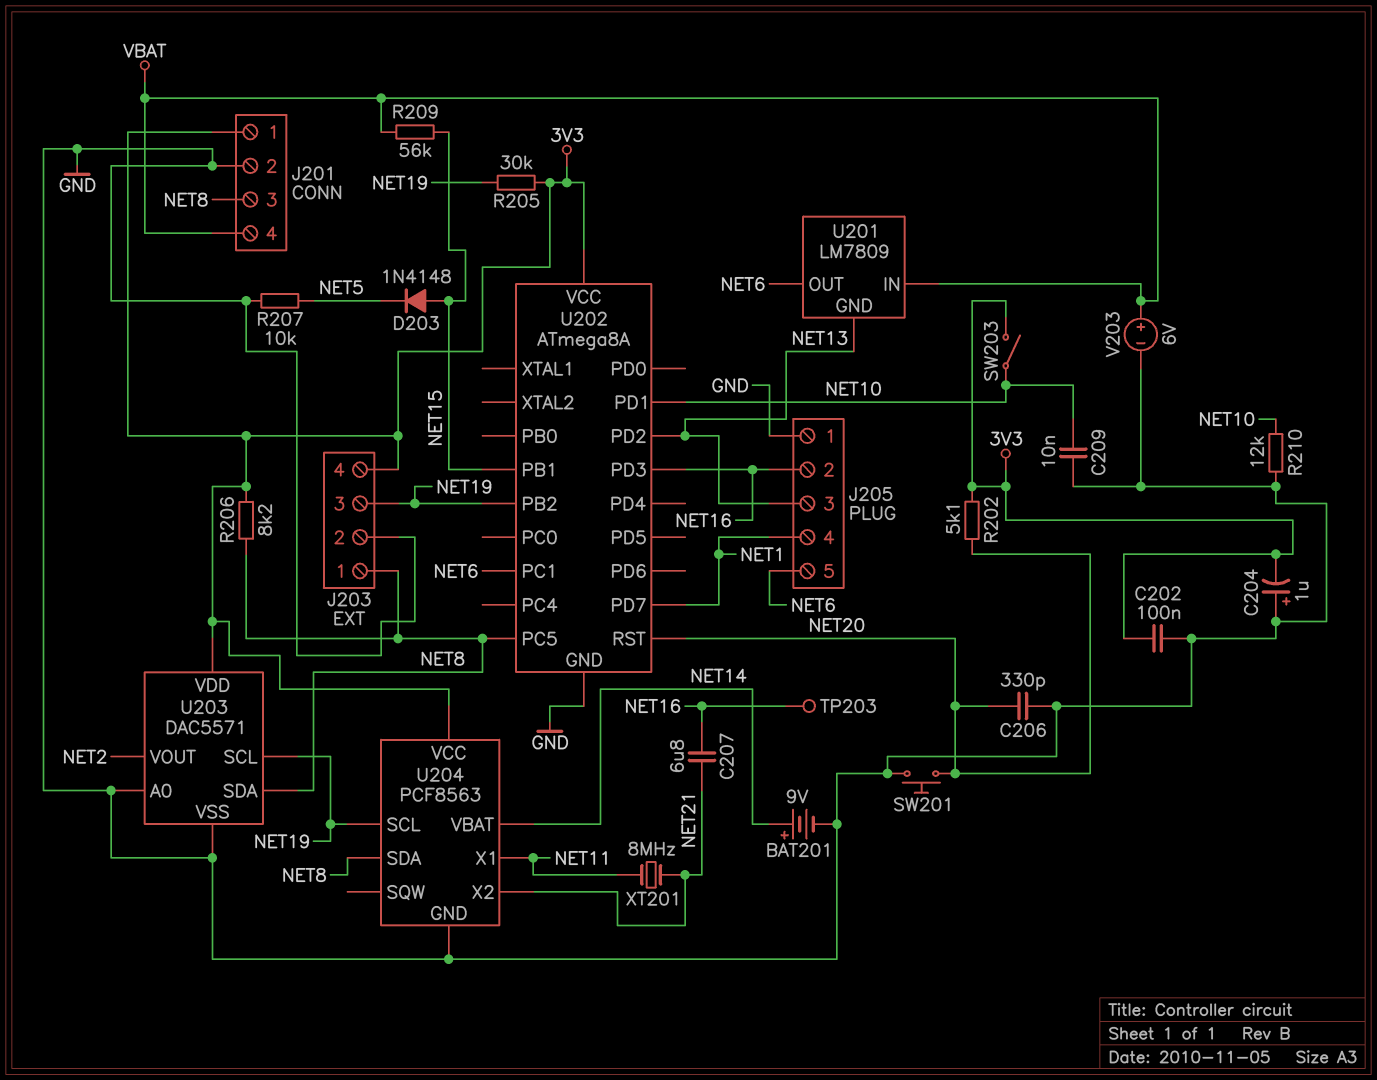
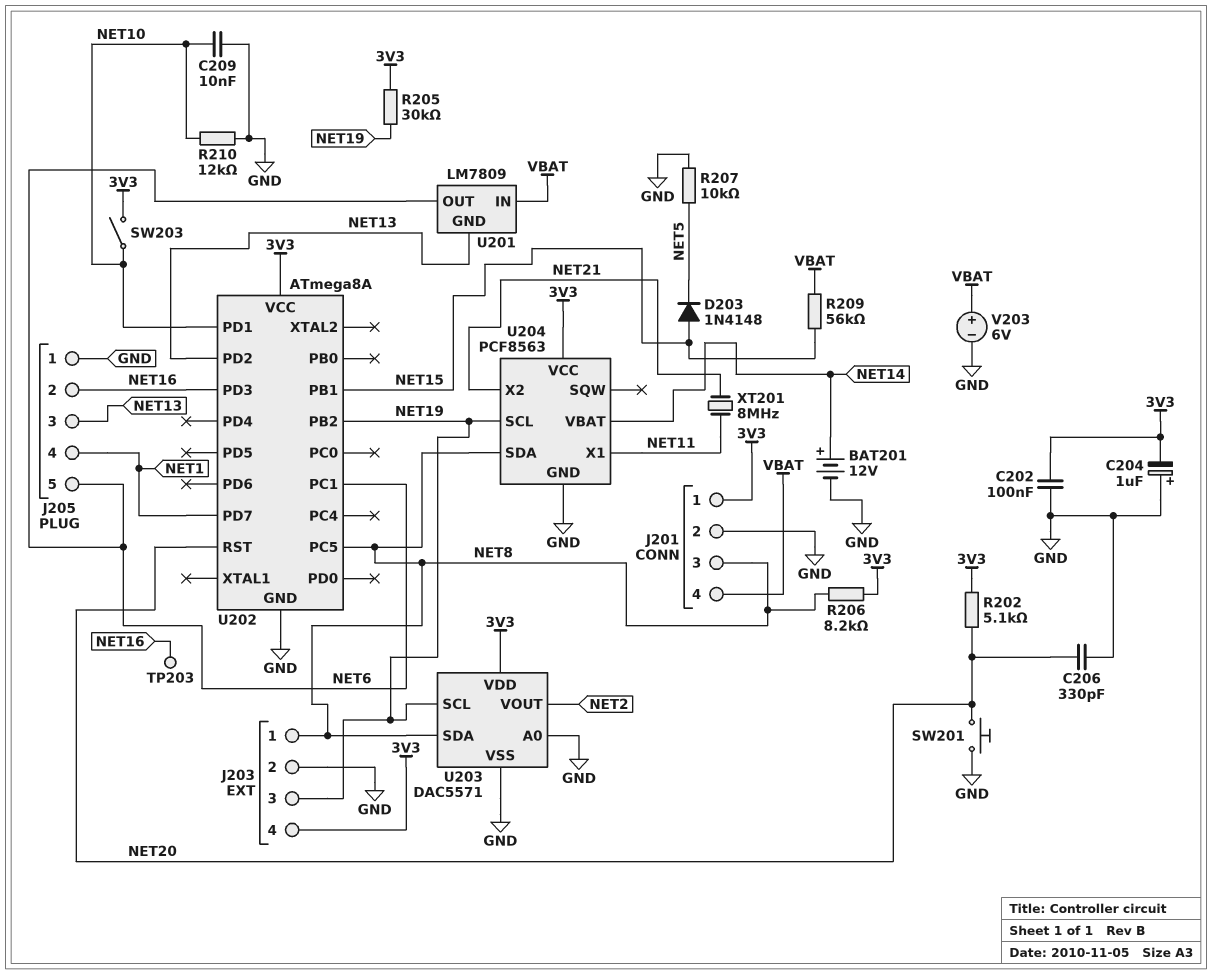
BAT201: 9V (plus NET14, minus GND) -> 12V (plus NET14, minus GND)
C207: 6.8uF (NET16, NET21) -> none

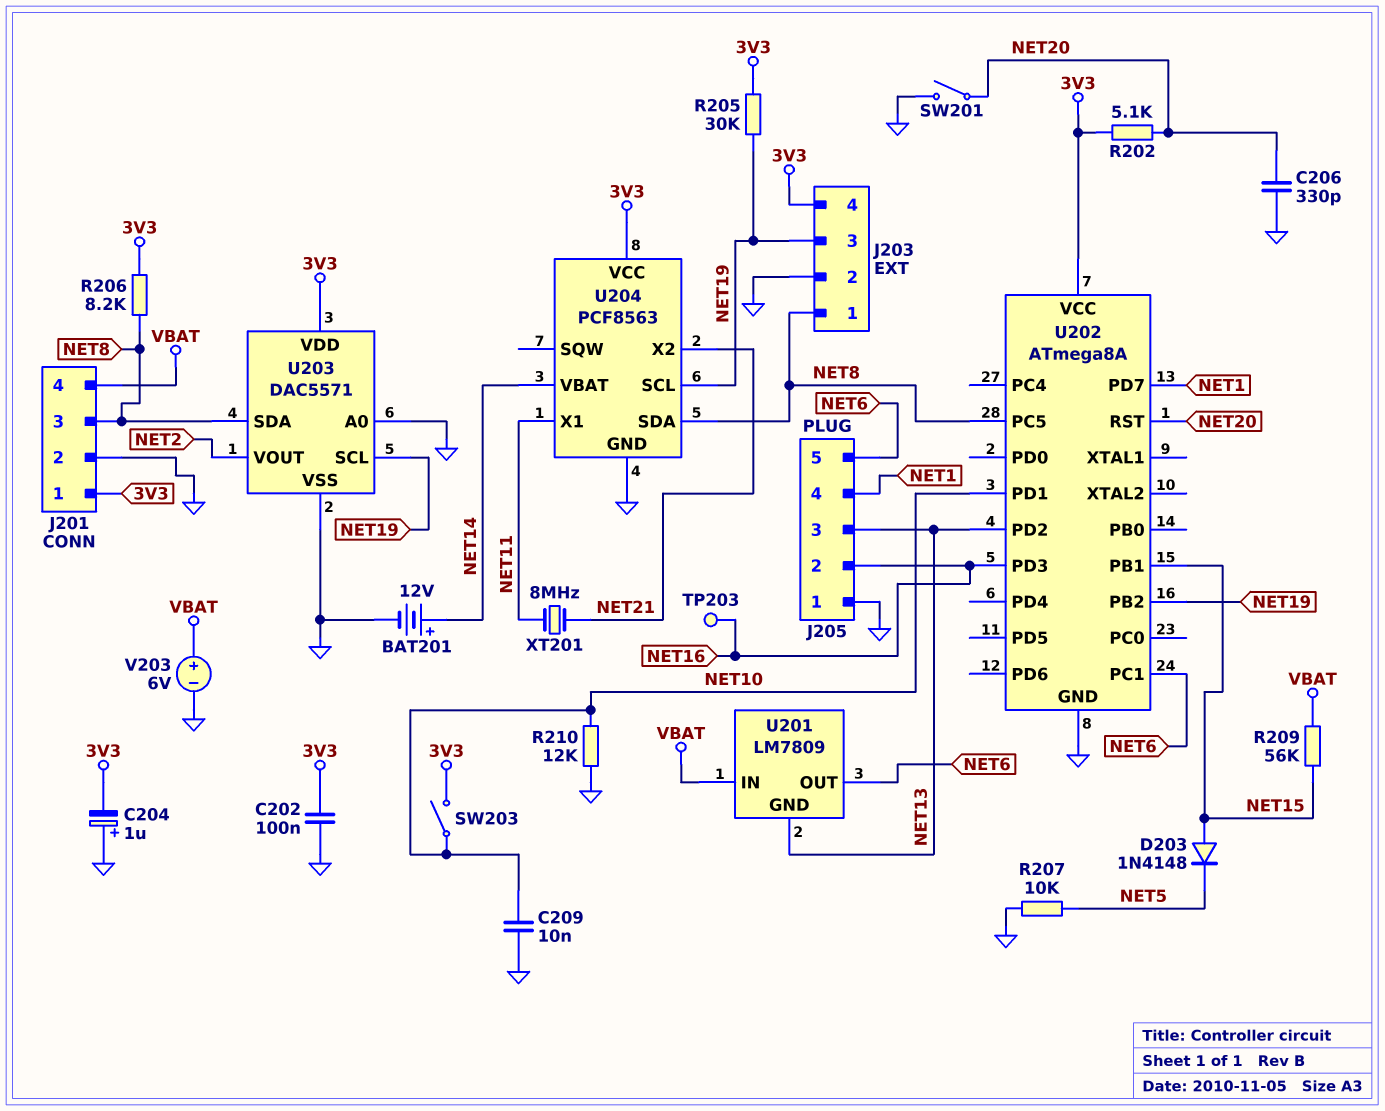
SW201: button (GND, NET20) -> switch (GND, NET20)

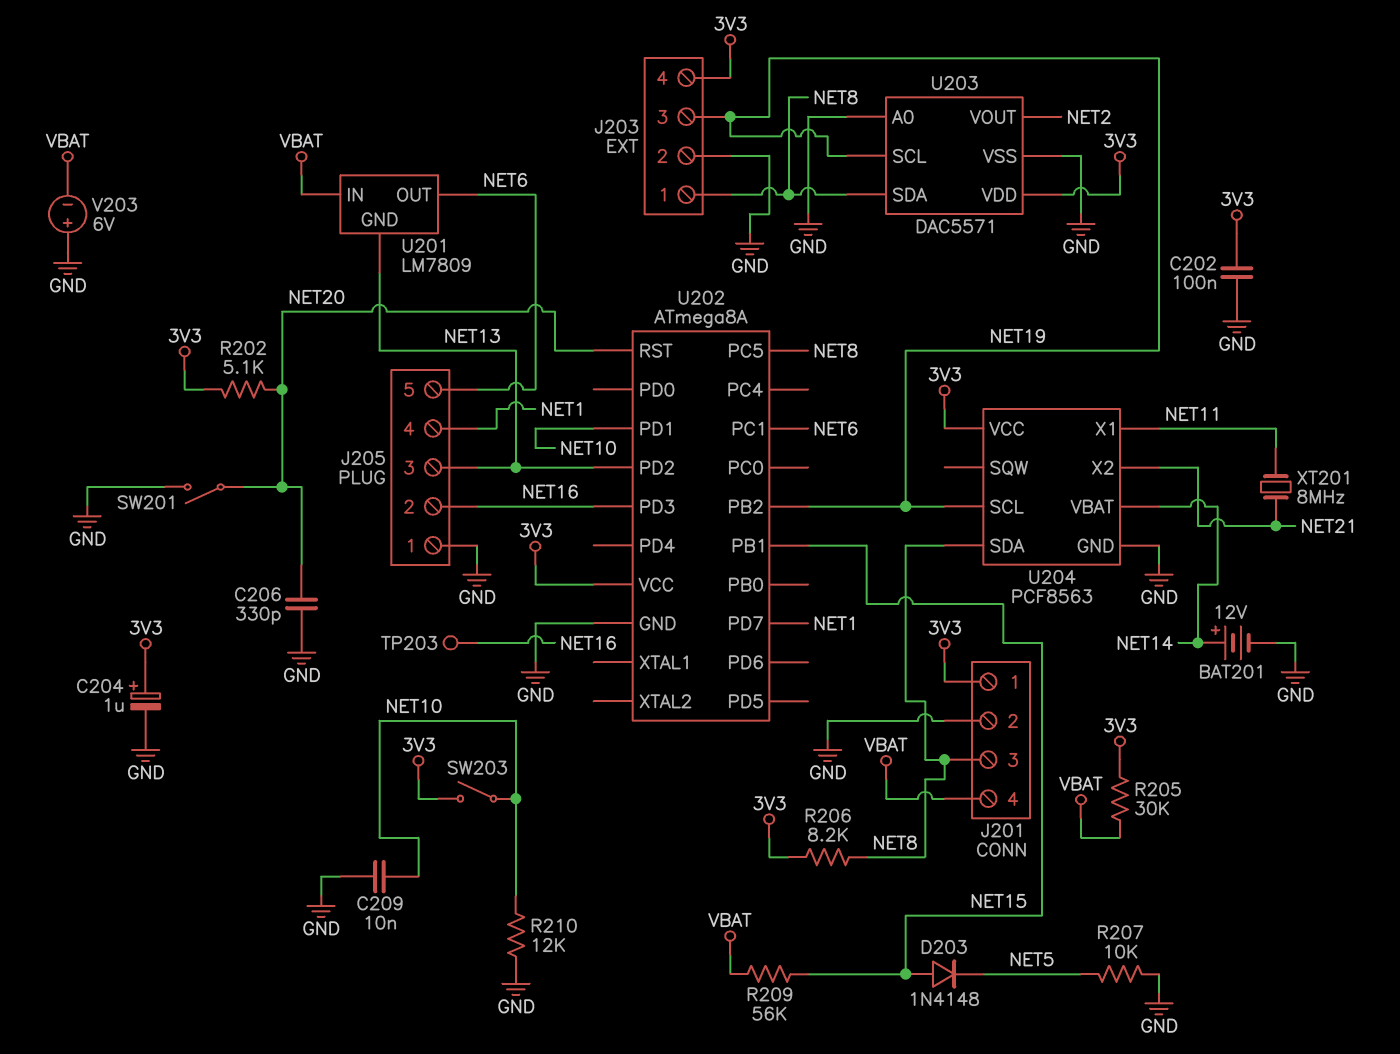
C204: 1uF (plus GND, minus 3V3) -> 1uF (plus 3V3, minus GND)
R205: 30k (3V3, NET19) -> 30k (3V3, VBAT)
V203: 6V (plus VBAT, minus GND) -> 6V (plus GND, minus VBAT)

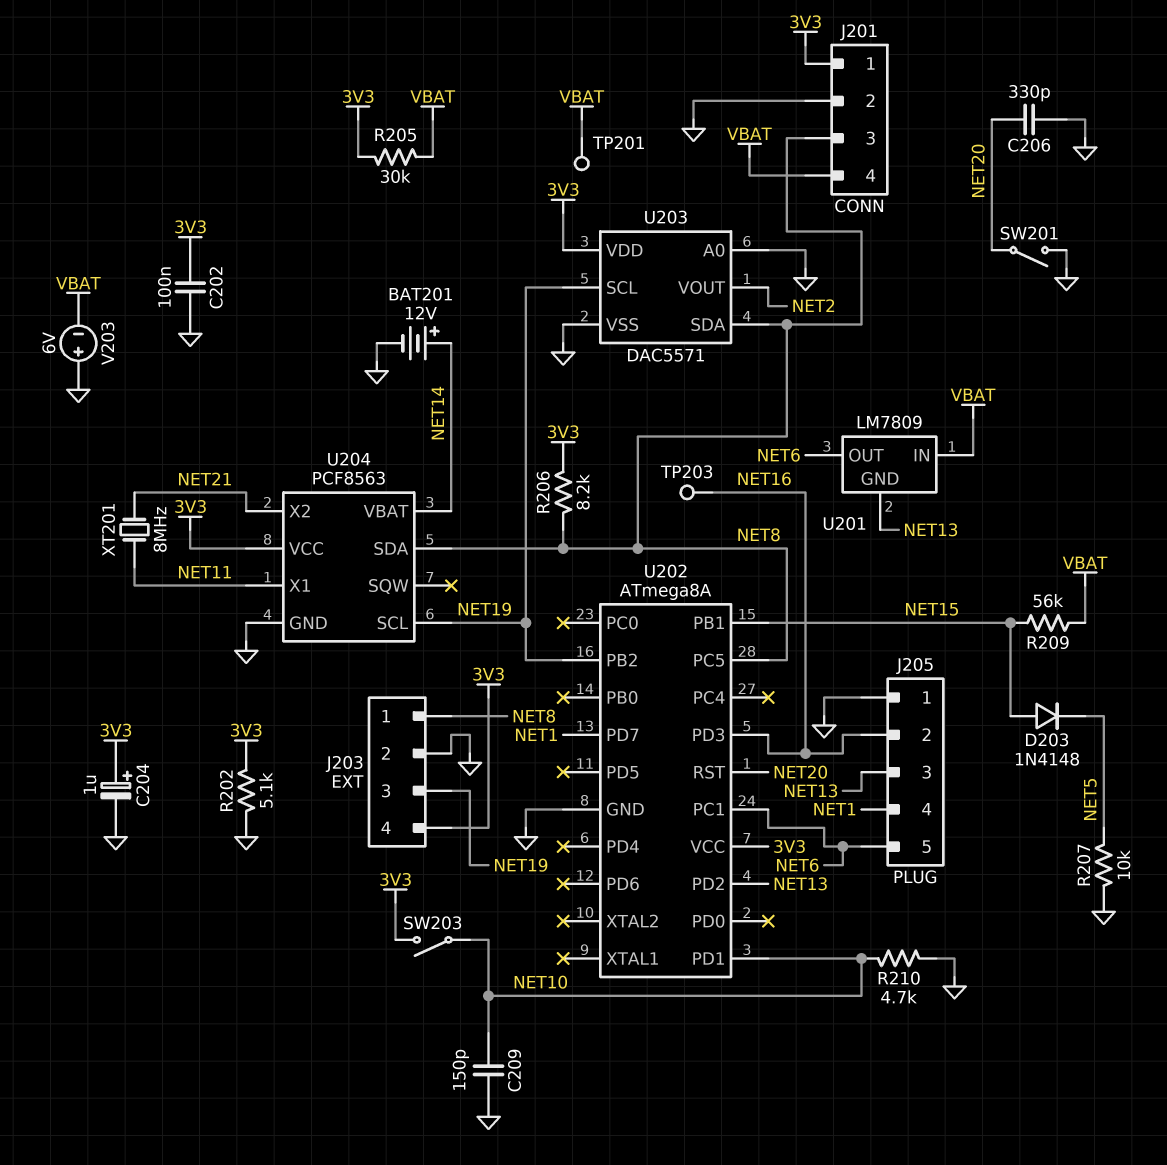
C209: 10nF (GND, NET10) -> 150pF (GND, NET10)
R202: 5.1k (3V3, NET20) -> 5.1k (3V3, GND)
R210: 12k (GND, NET10) -> 4.7k (GND, NET10)
TP201: none -> test point (VBAT)

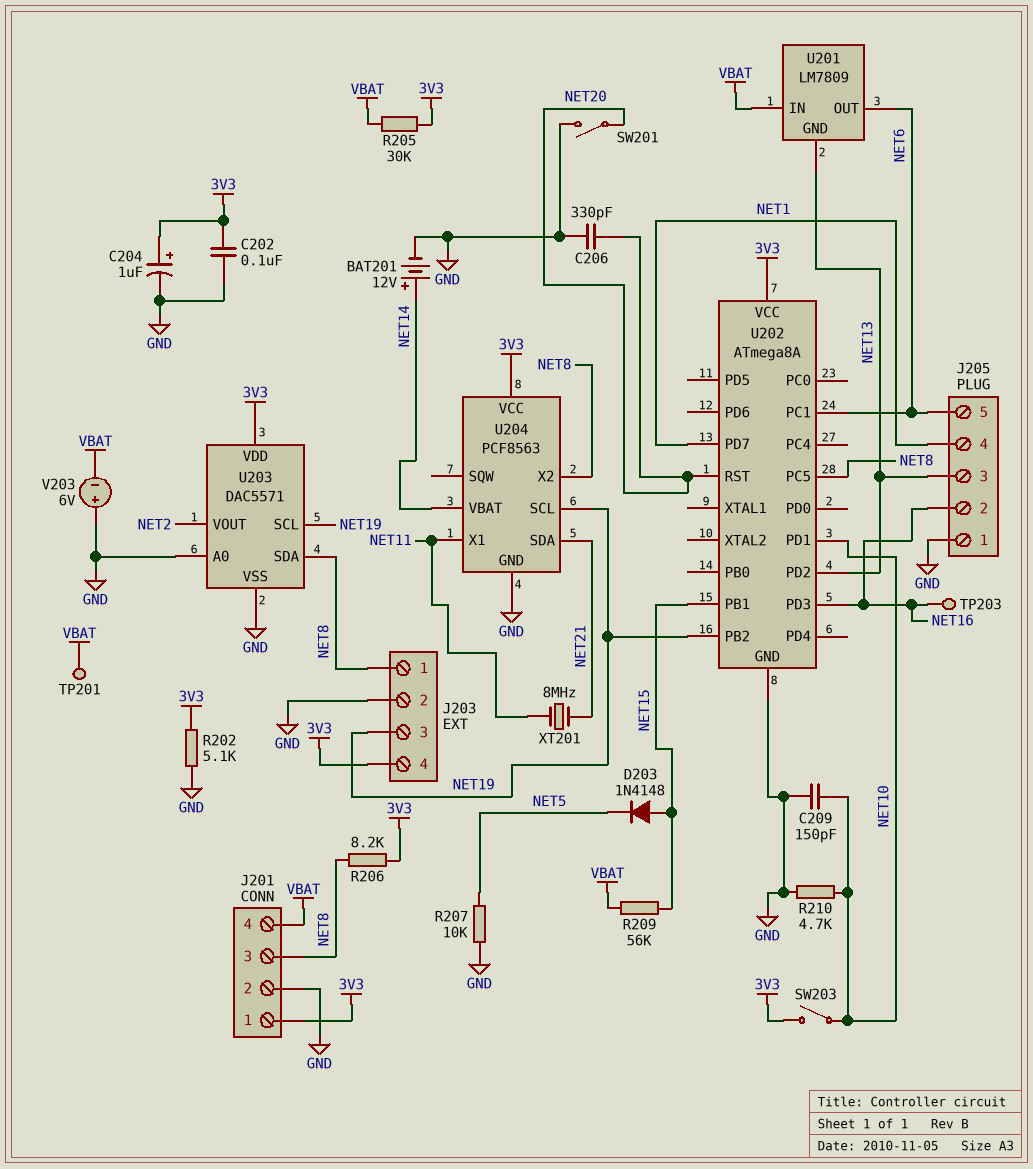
U204 pin SDA: NET8 -> NET21
U204 pin X2: NET21 -> NET8

